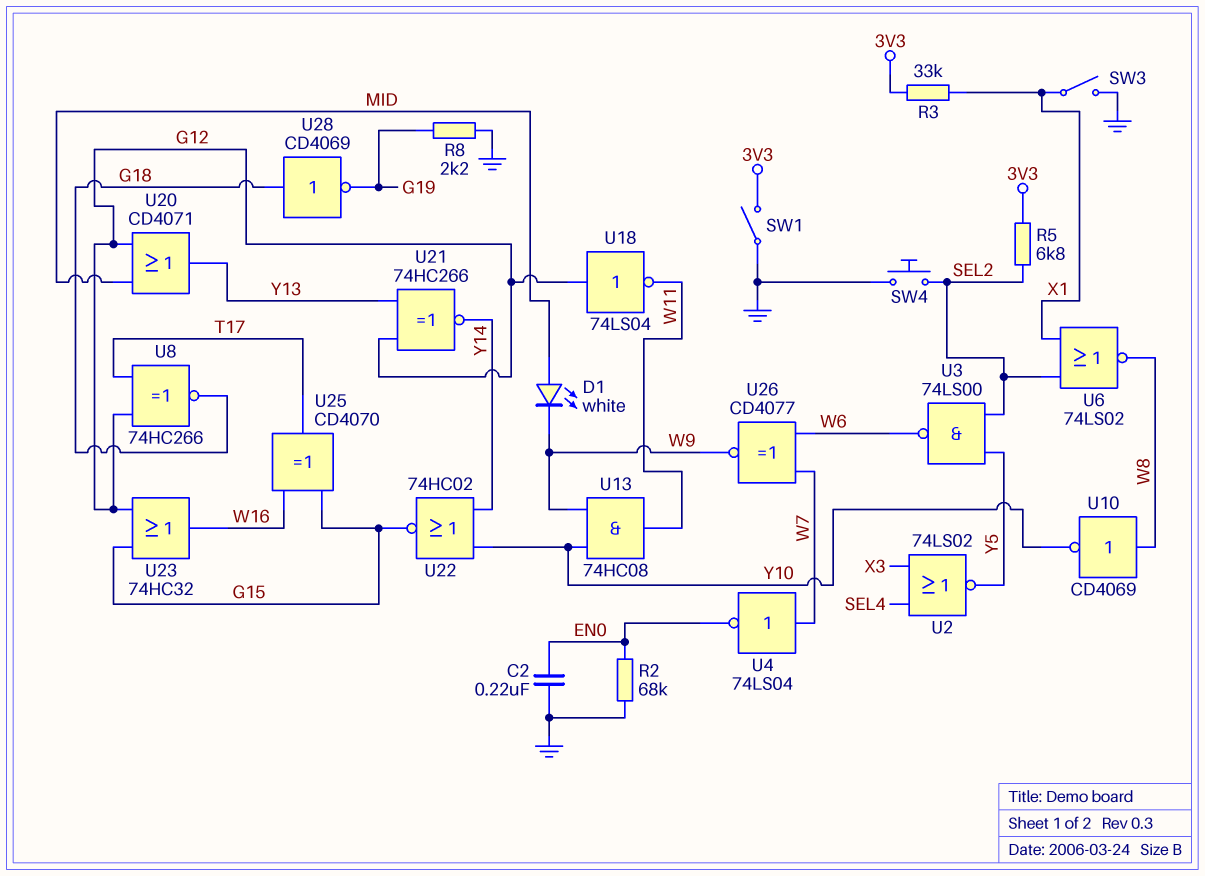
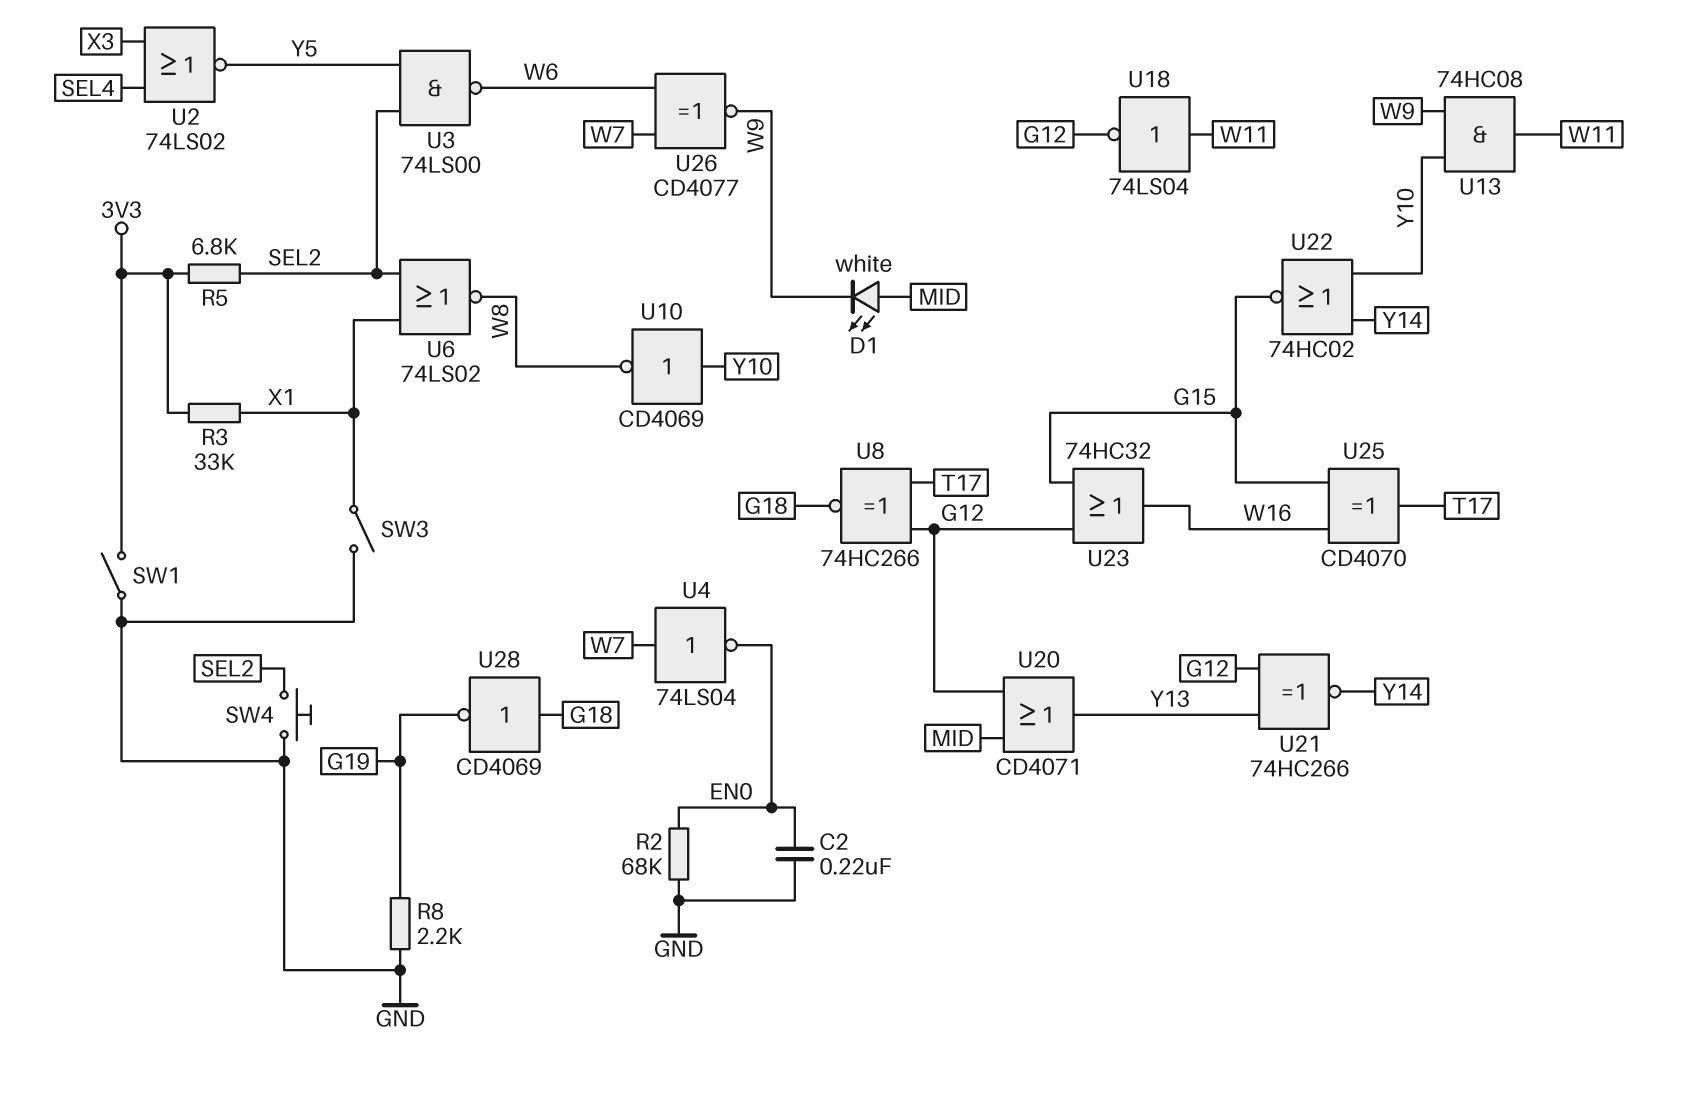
U10: NOT CD4069 (in W8, out Y10) -> NOT CD4069 (in Y10, out W8)
U18: NOT 74LS04 (in G12, out W11) -> NOT 74LS04 (in W11, out G12)

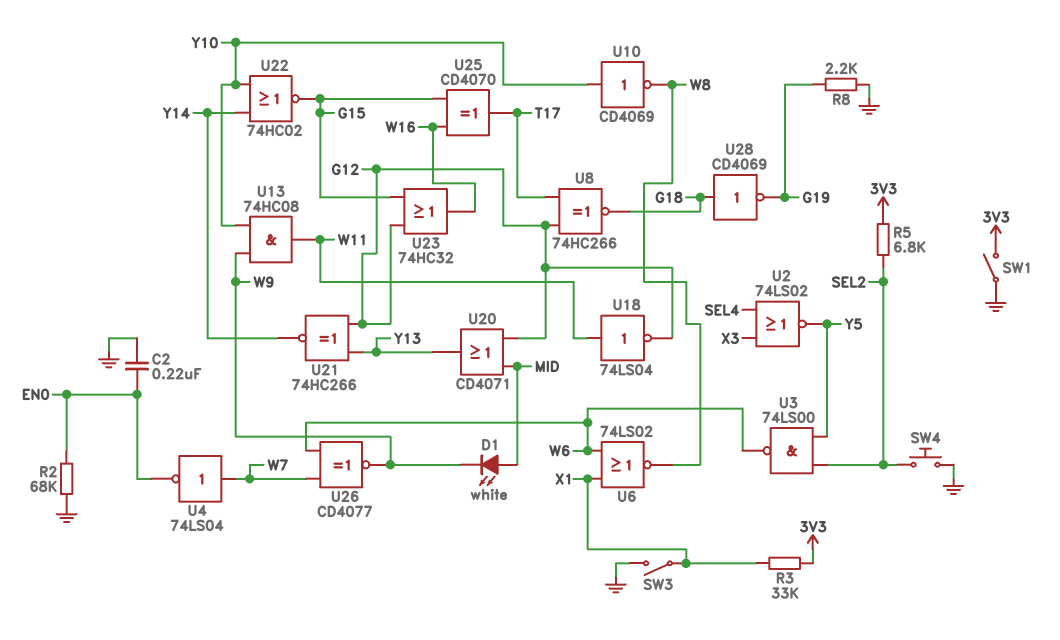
U6: NOR 74LS02 (in SEL2, in X1, out W8) -> NOR 74LS02 (in W6, in X1, out W8)

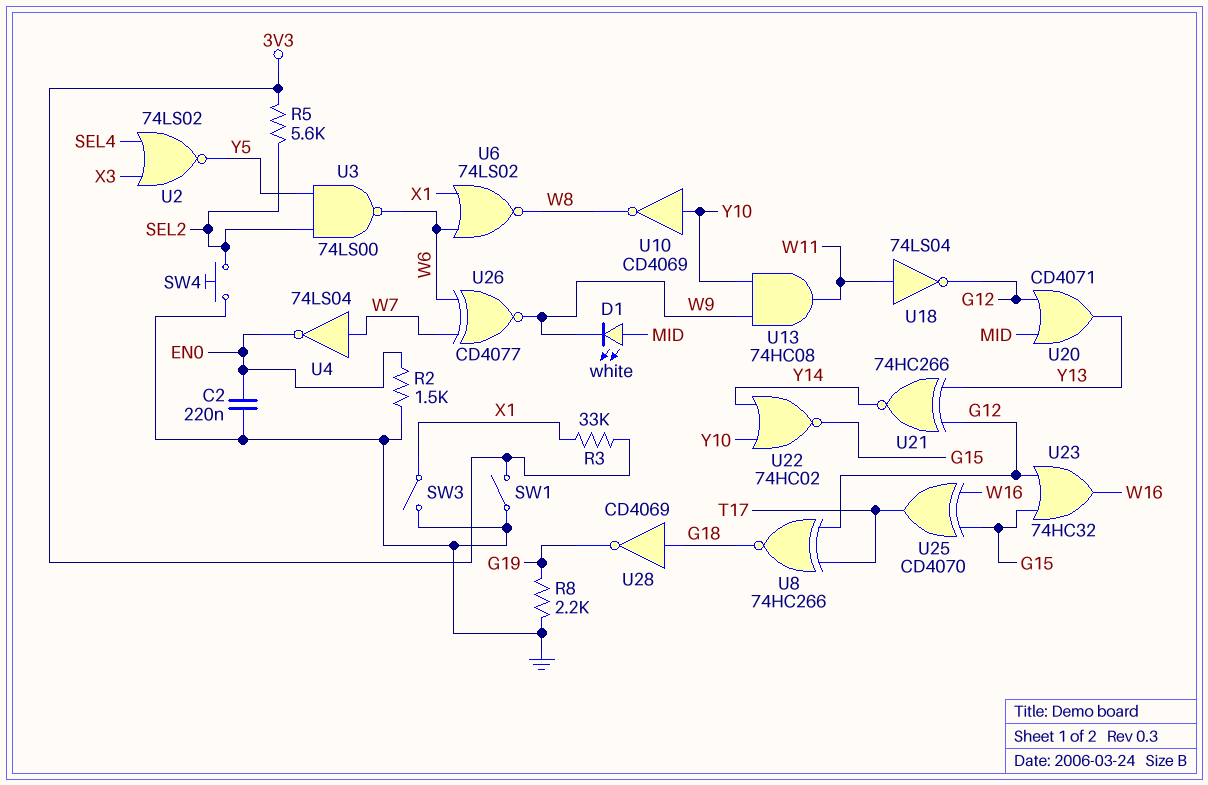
R2: 68k (EN0, GND) -> 1.5k (EN0, GND)
R5: 6.8k (3V3, SEL2) -> 5.6k (3V3, SEL2)

